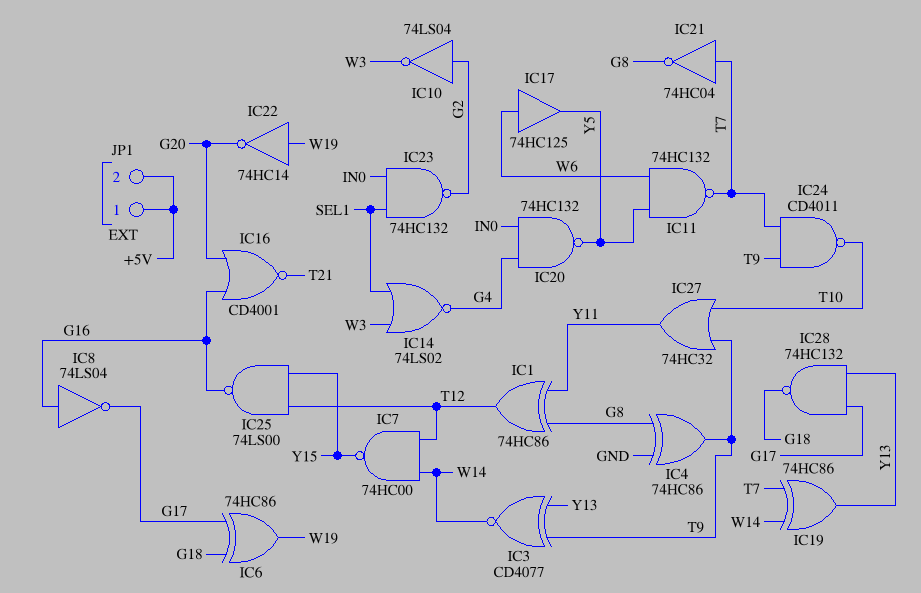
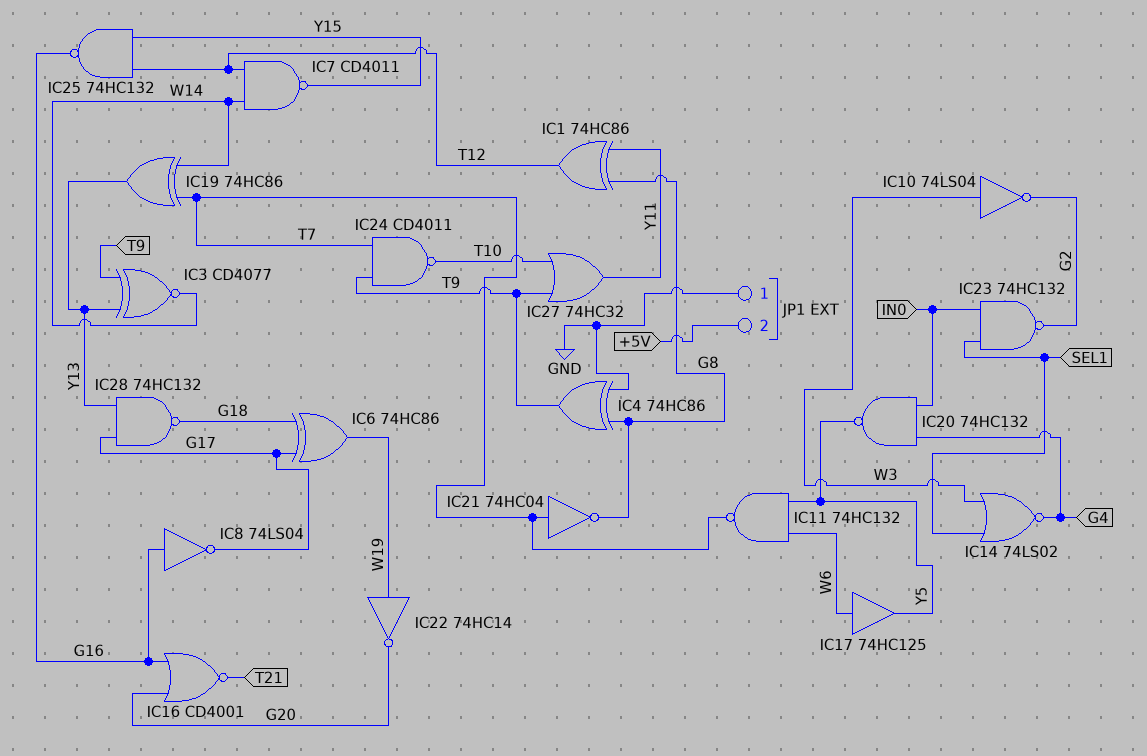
IC7: NAND 74HC00 (in T12, in W14, out Y15) -> NAND CD4011 (in T12, in W14, out Y15)
IC10: NOT 74LS04 (in G2, out W3) -> NOT 74LS04 (in W3, out G2)
IC25: NAND 74LS00 (in T12, in Y15, out G16) -> NAND 74HC132 (in T12, in Y15, out G16)
JP1 pin 1: +5V -> GND

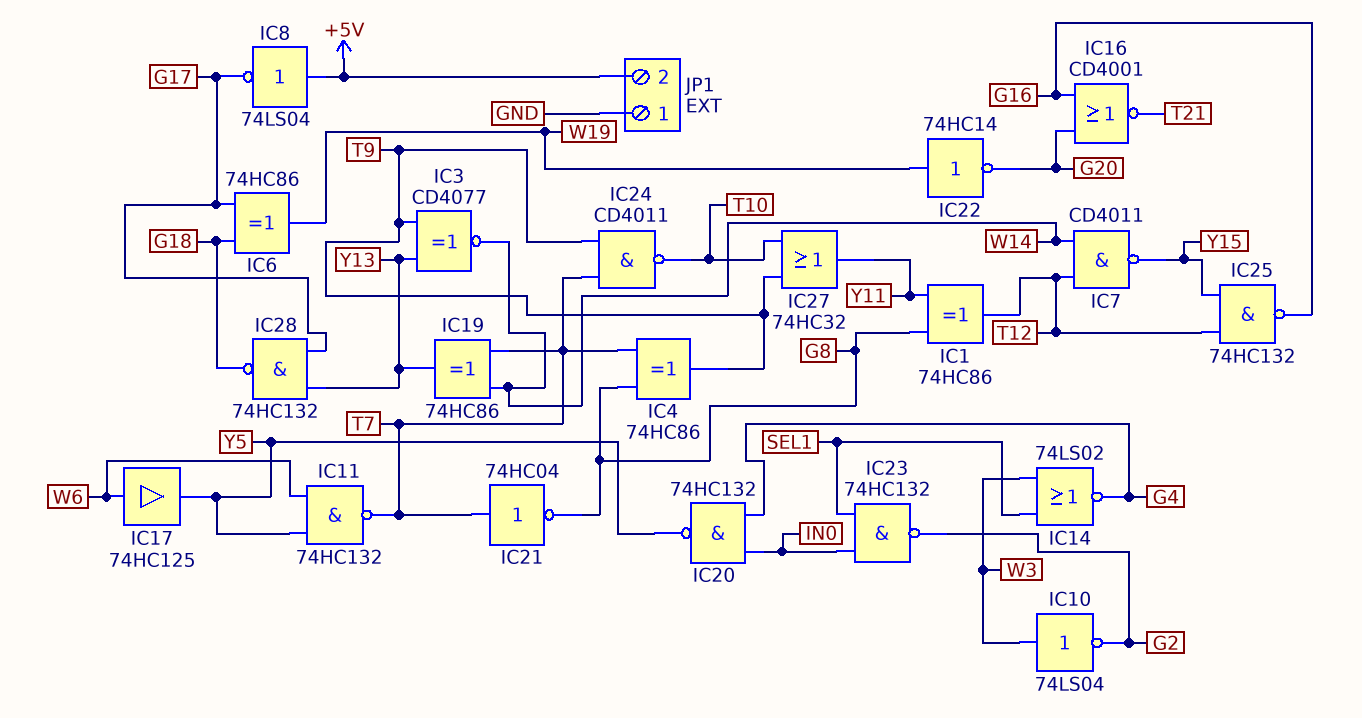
IC4: XOR 74HC86 (in G8, in GND, out T9) -> XOR 74HC86 (in G8, in T7, out T9)
IC8: NOT 74LS04 (in G16, out G17) -> NOT 74LS04 (in +5V, out G17)

